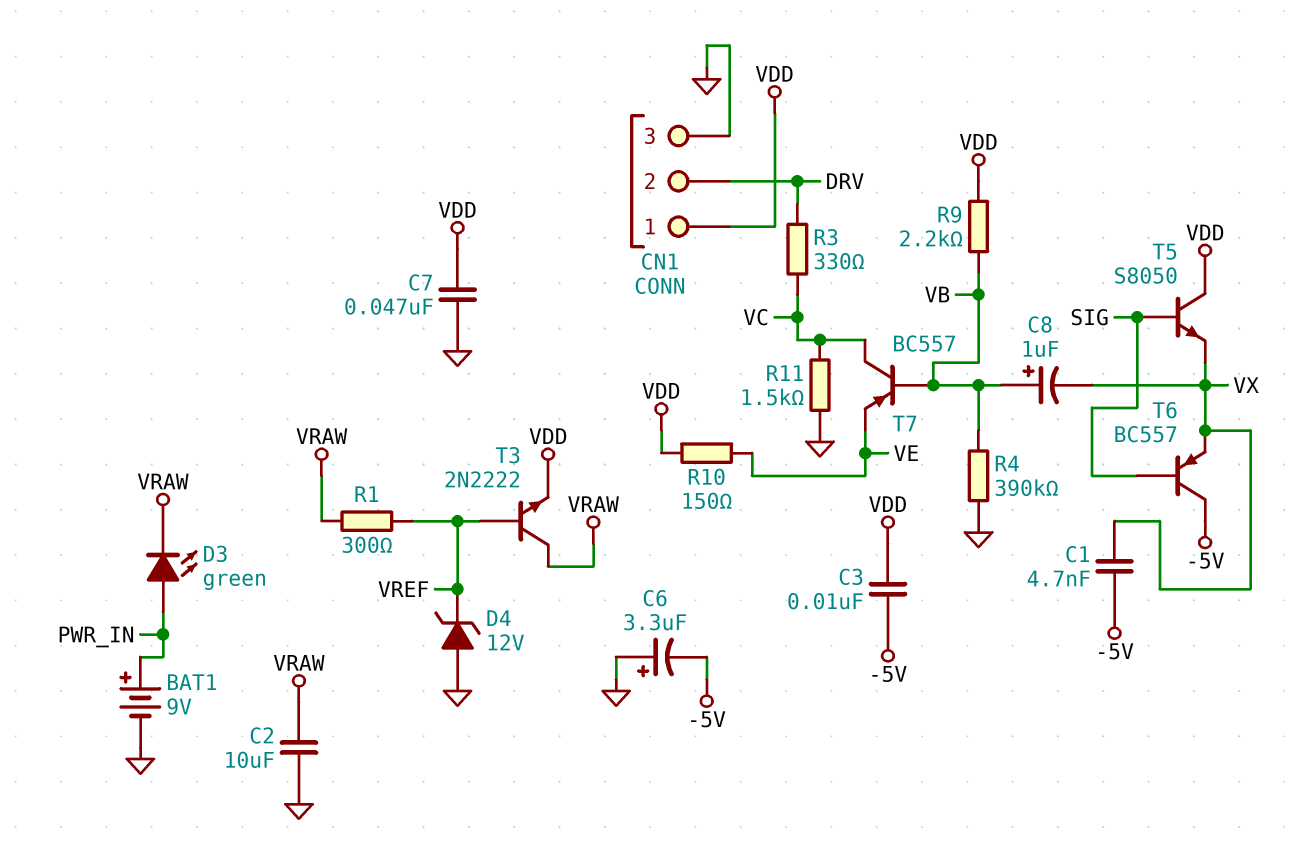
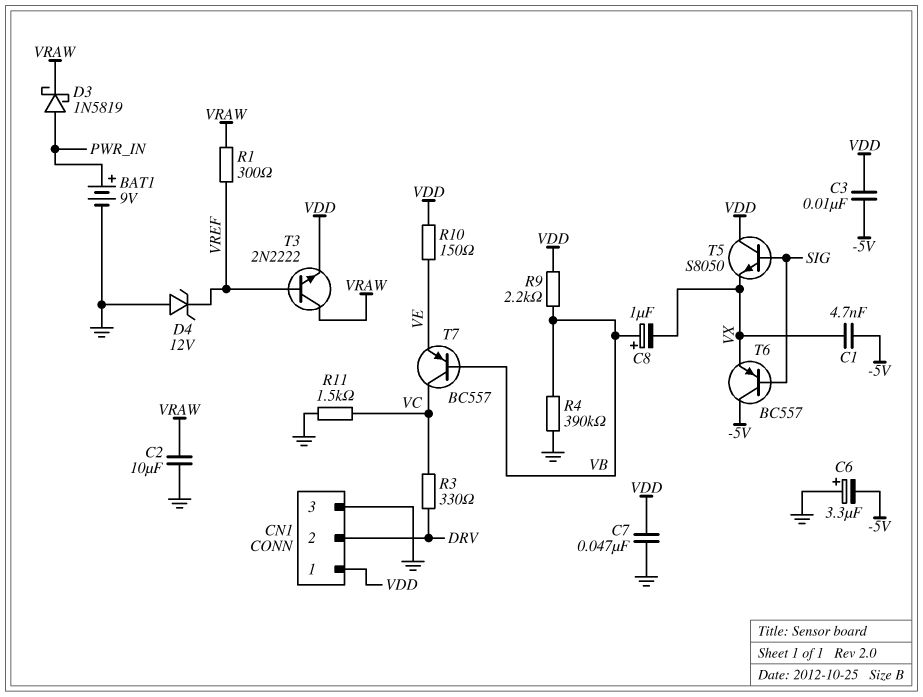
D3: LED green (A PWR_IN, K VRAW) -> schottky 1N5819 (A PWR_IN, K VRAW)

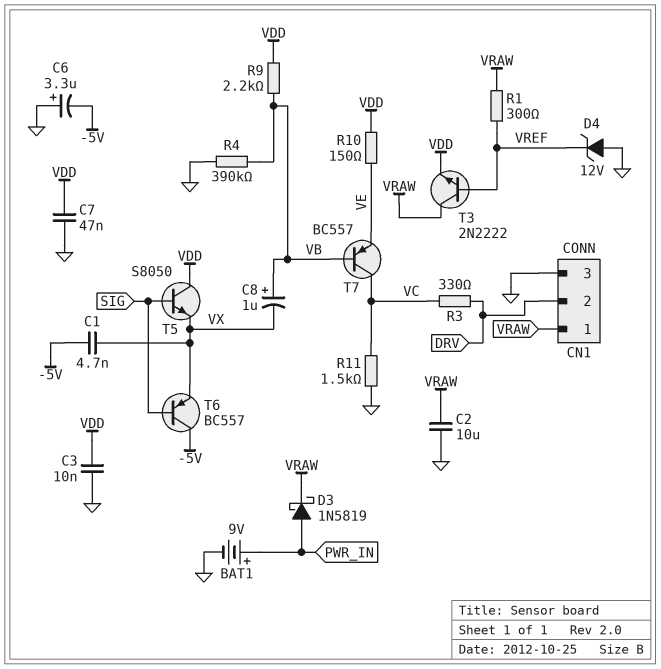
C3: 10nF (-5V, VDD) -> 10nF (GND, VDD)
CN1 pin 1: VDD -> VRAW

